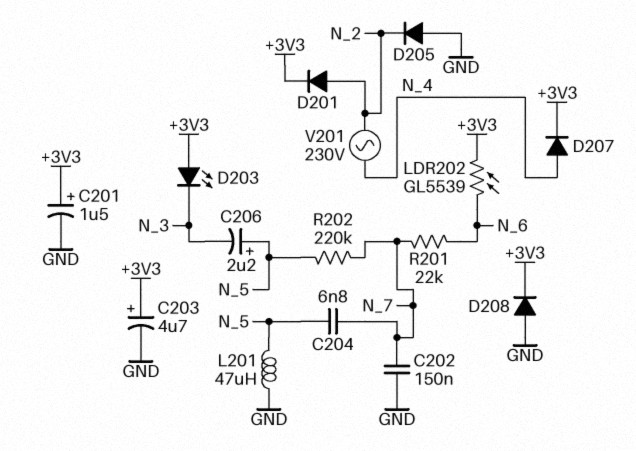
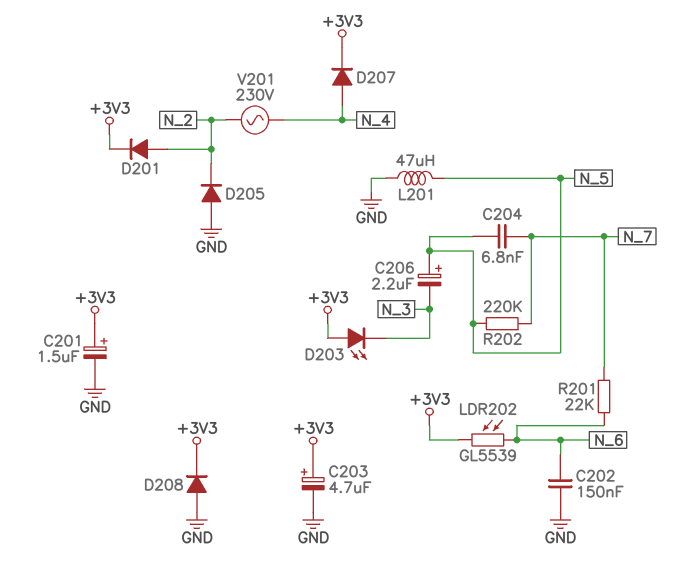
C202: 150nF (GND, N_7) -> 150nF (GND, N_6)

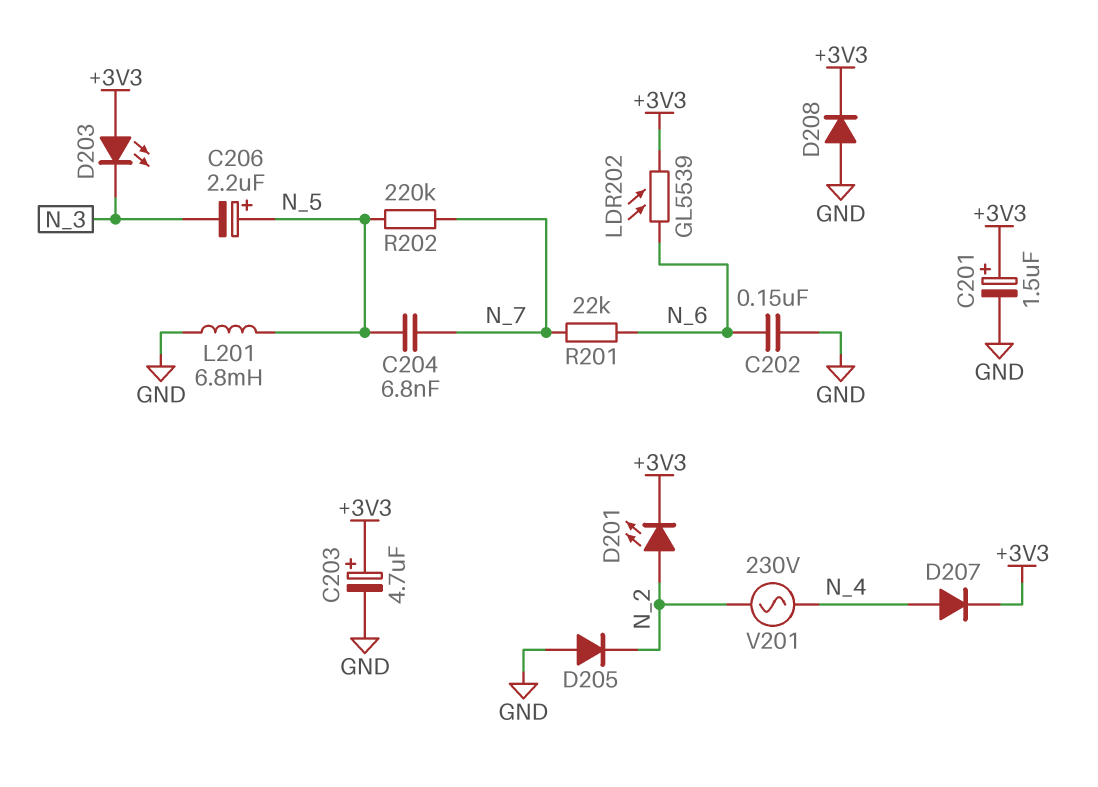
D201: diode (A N_2, K +3V3) -> LED (A N_2, K +3V3)
L201: 47uH (GND, N_5) -> 6.8mH (GND, N_5)

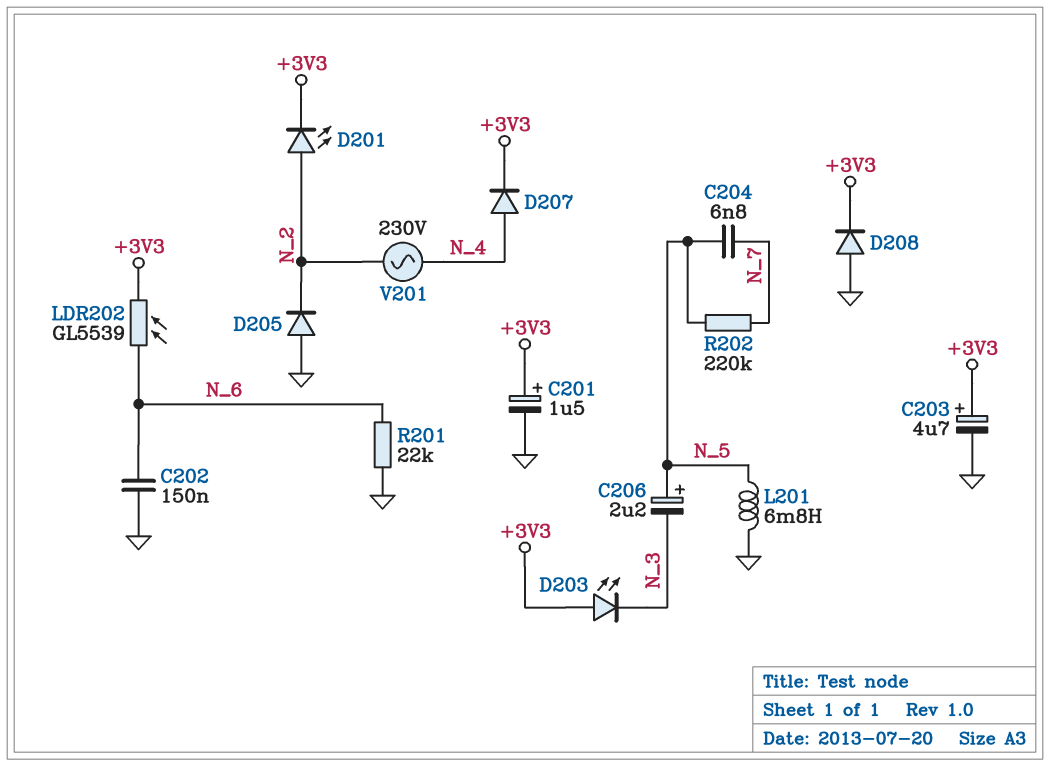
R201: 22k (N_6, N_7) -> 22k (GND, N_6)

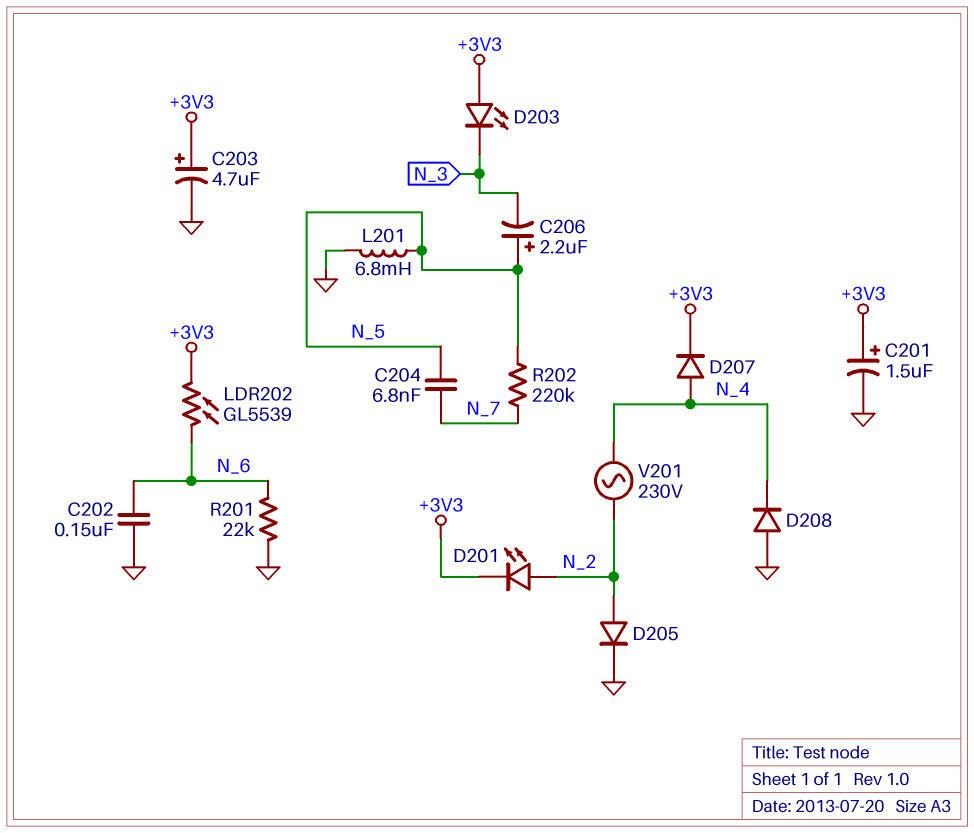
D205: diode (A GND, K N_2) -> diode (A N_2, K GND)
D208: diode (A GND, K +3V3) -> diode (A GND, K N_4)

